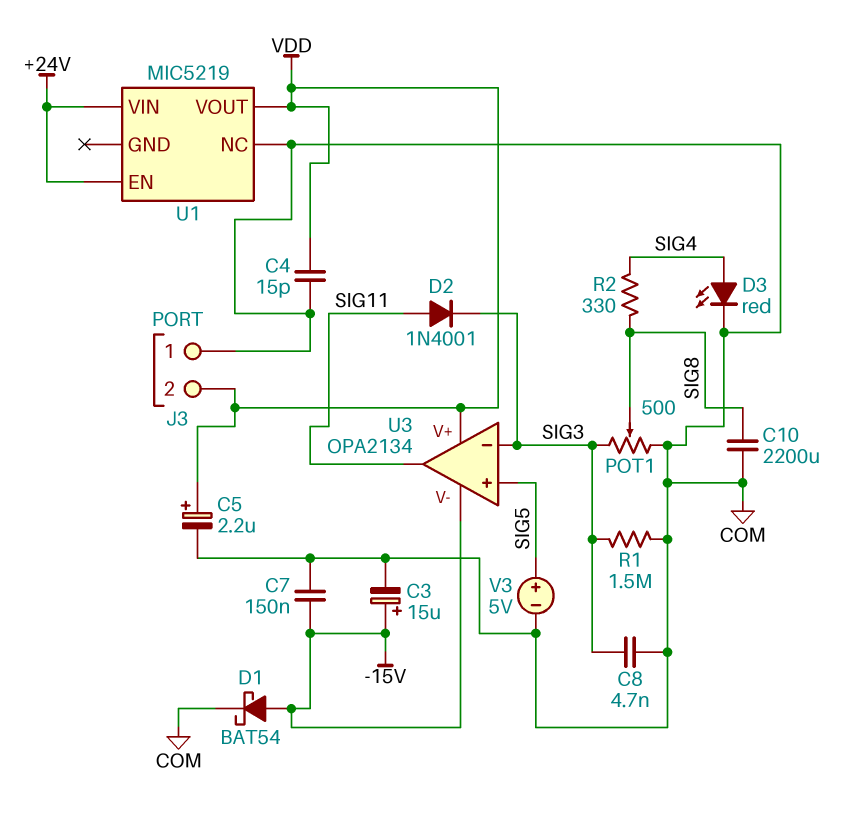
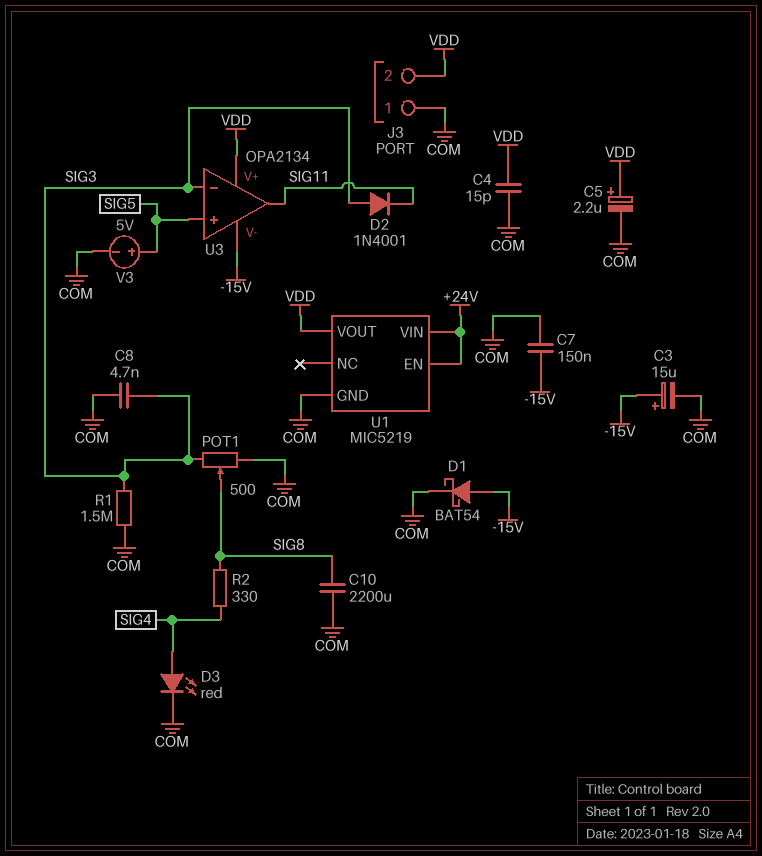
D2: diode 1N4001 (A SIG11, K SIG3) -> diode 1N4001 (A SIG3, K SIG11)
U1 pin GND: none -> COM
U1 pin NC: COM -> none

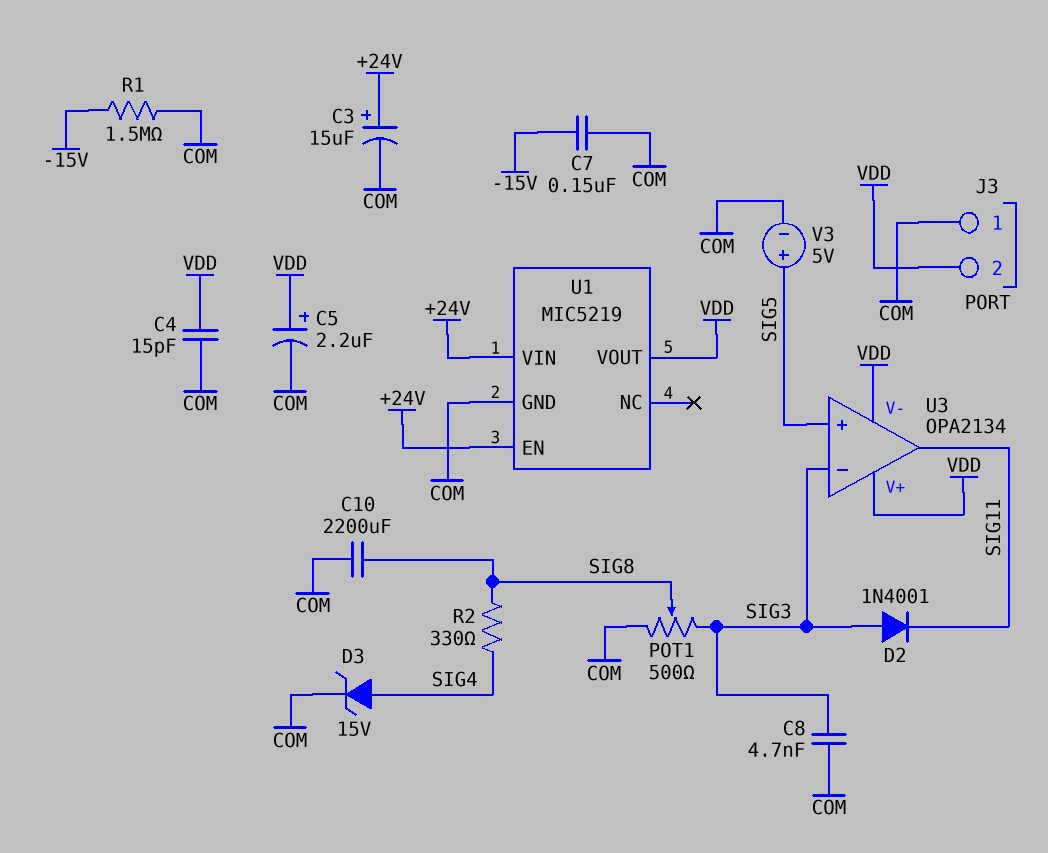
C3: 15uF (plus -15V, minus COM) -> 15uF (plus +24V, minus COM)
D1: schottky BAT54 (A -15V, K COM) -> none
D3: LED red (A SIG4, K COM) -> zener 15V (A SIG4, K COM)
R1: 1.5M (COM, SIG3) -> 1.5M (-15V, COM)
U3 pin V-: -15V -> VDD

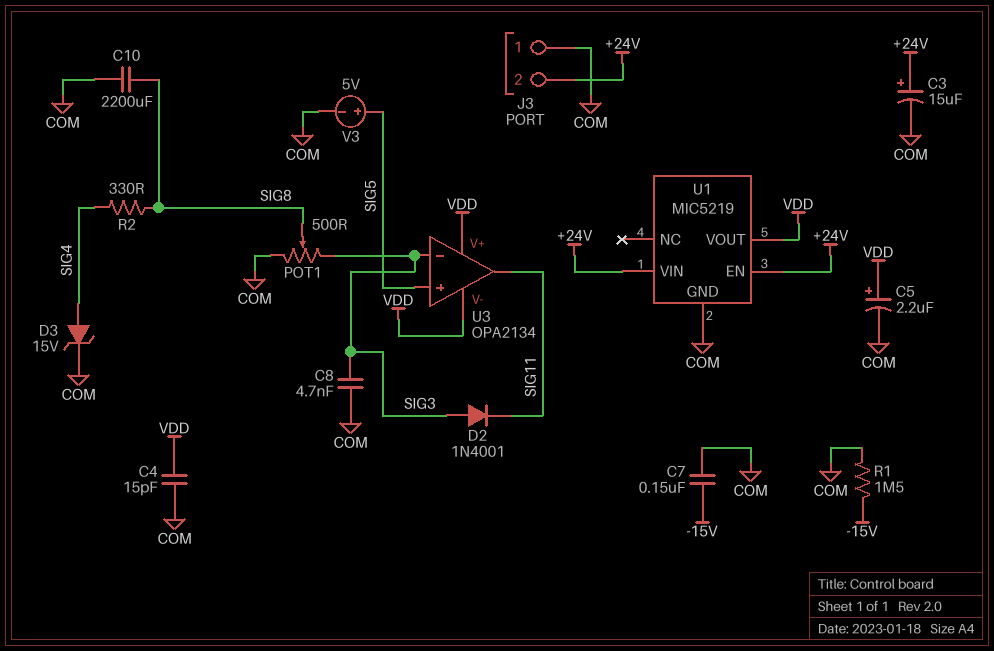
J3 pin 2: VDD -> +24V

